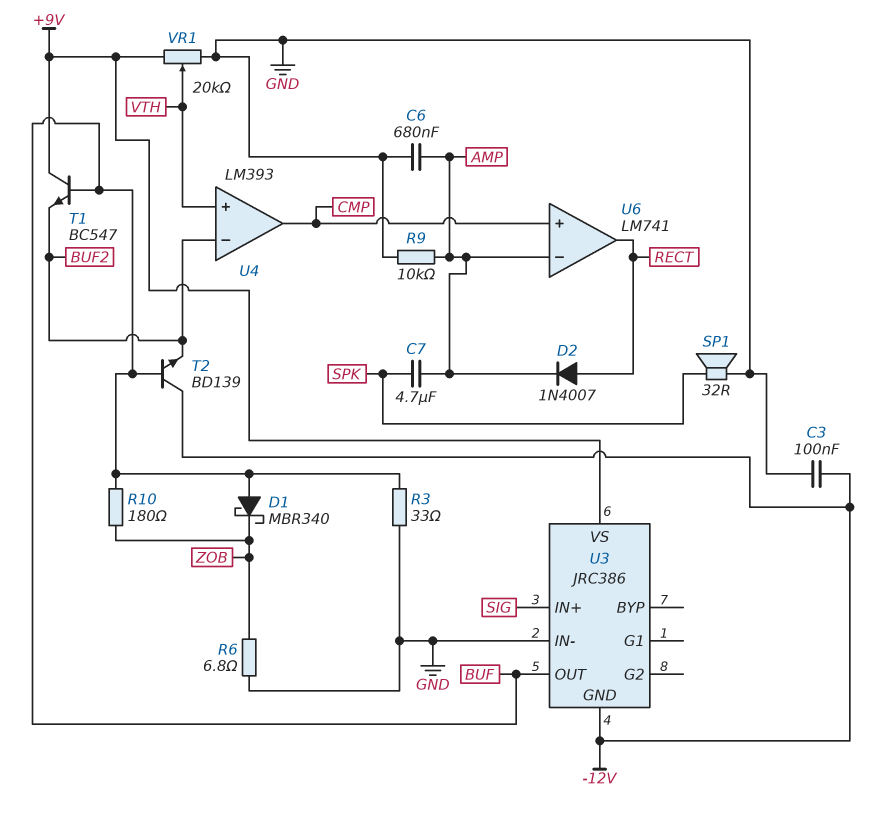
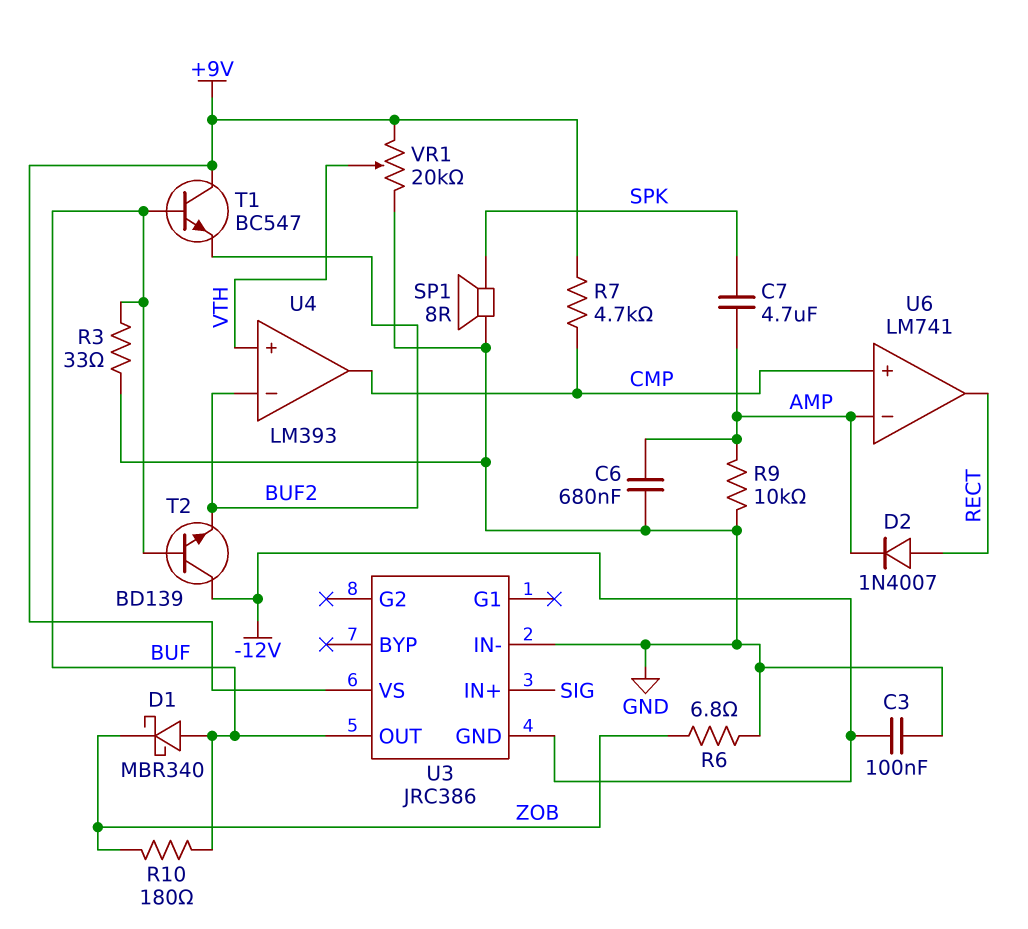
R7: none -> 4.7k (+9V, CMP)
SP1: speaker 32R (GND, SPK) -> speaker 8R (GND, SPK)

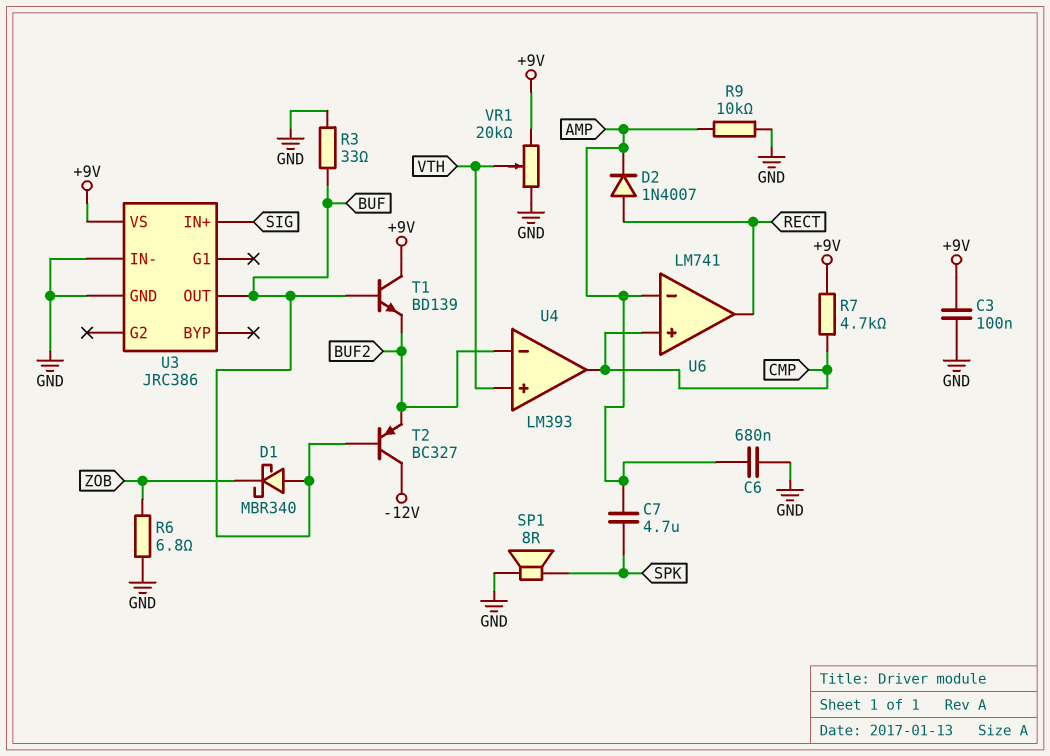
C3: 100nF (-12V, GND) -> 100nF (+9V, GND)
R10: 180 (BUF, ZOB) -> none
T1: NPN BC547 (B BUF, C +9V, E BUF2) -> NPN BD139 (B BUF, C +9V, E BUF2)
T2: NPN BD139 (B BUF, C -12V, E BUF2) -> PNP BC327 (B BUF, C -12V, E BUF2)
U3 pin GND: -12V -> GND

